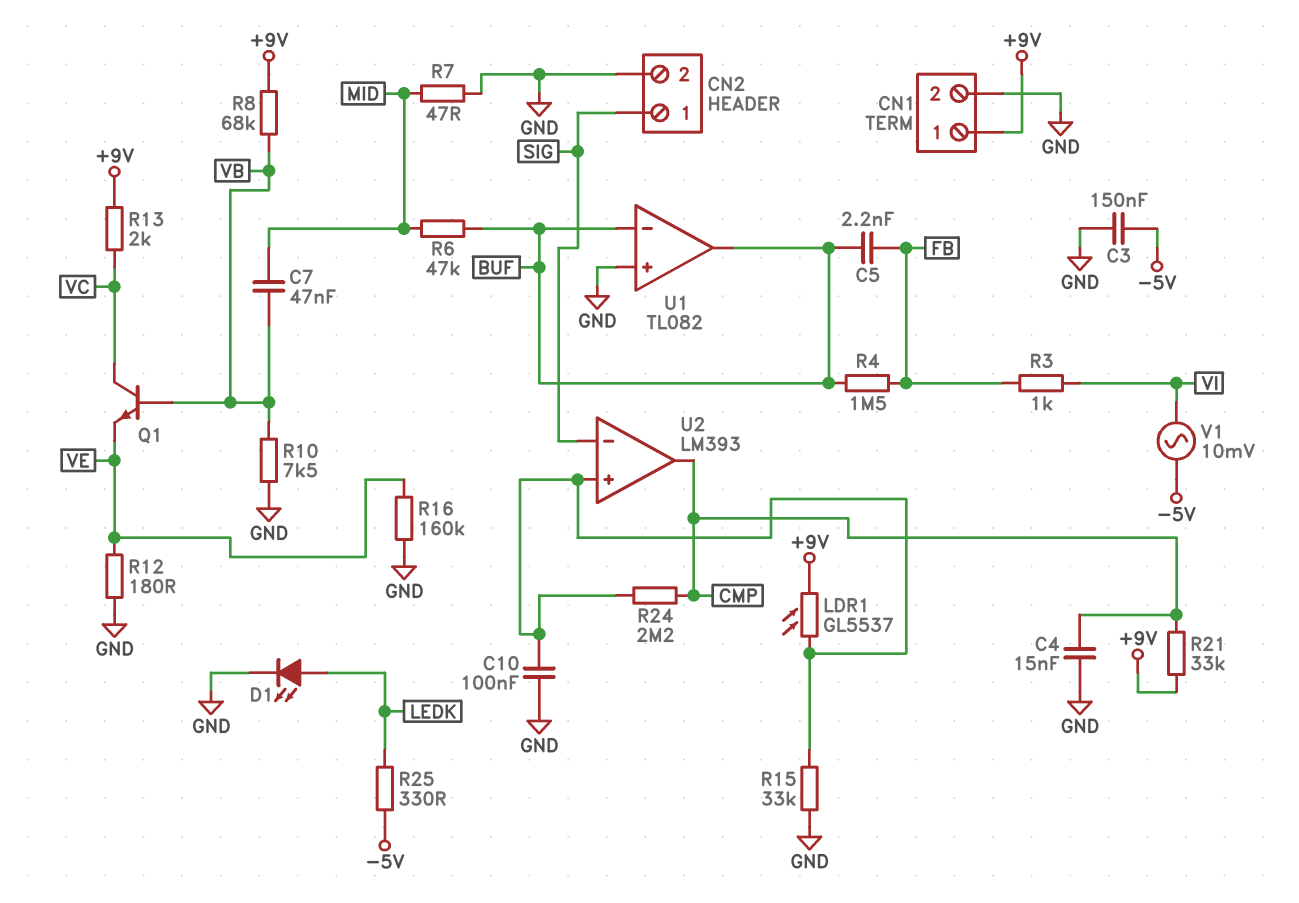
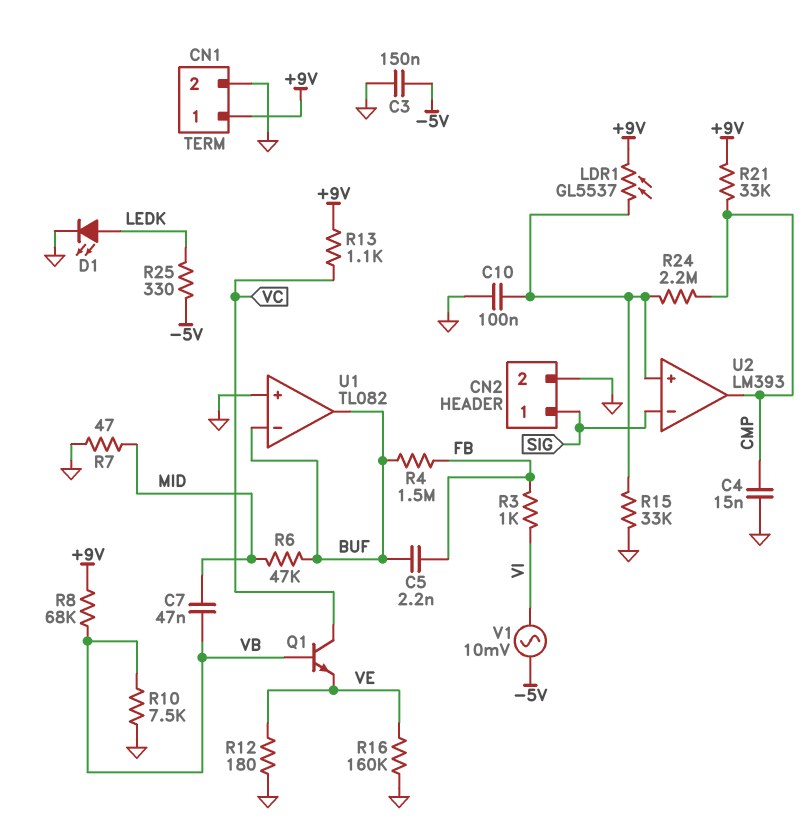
R13: 2k (+9V, VC) -> 1.1k (+9V, VC)

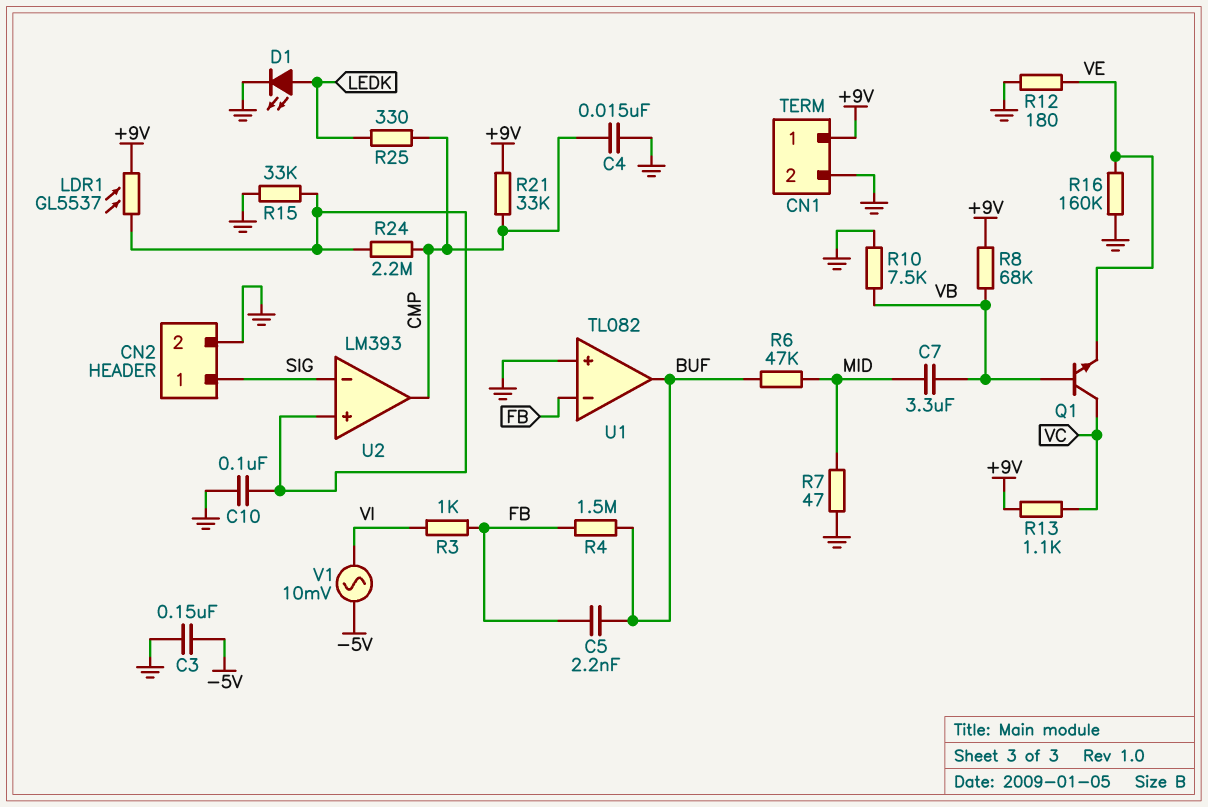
C7: 47nF (MID, VB) -> 3.3uF (MID, VB)
R25: 330 (-5V, LEDK) -> 330 (CMP, LEDK)
U1 pin in-: BUF -> FB

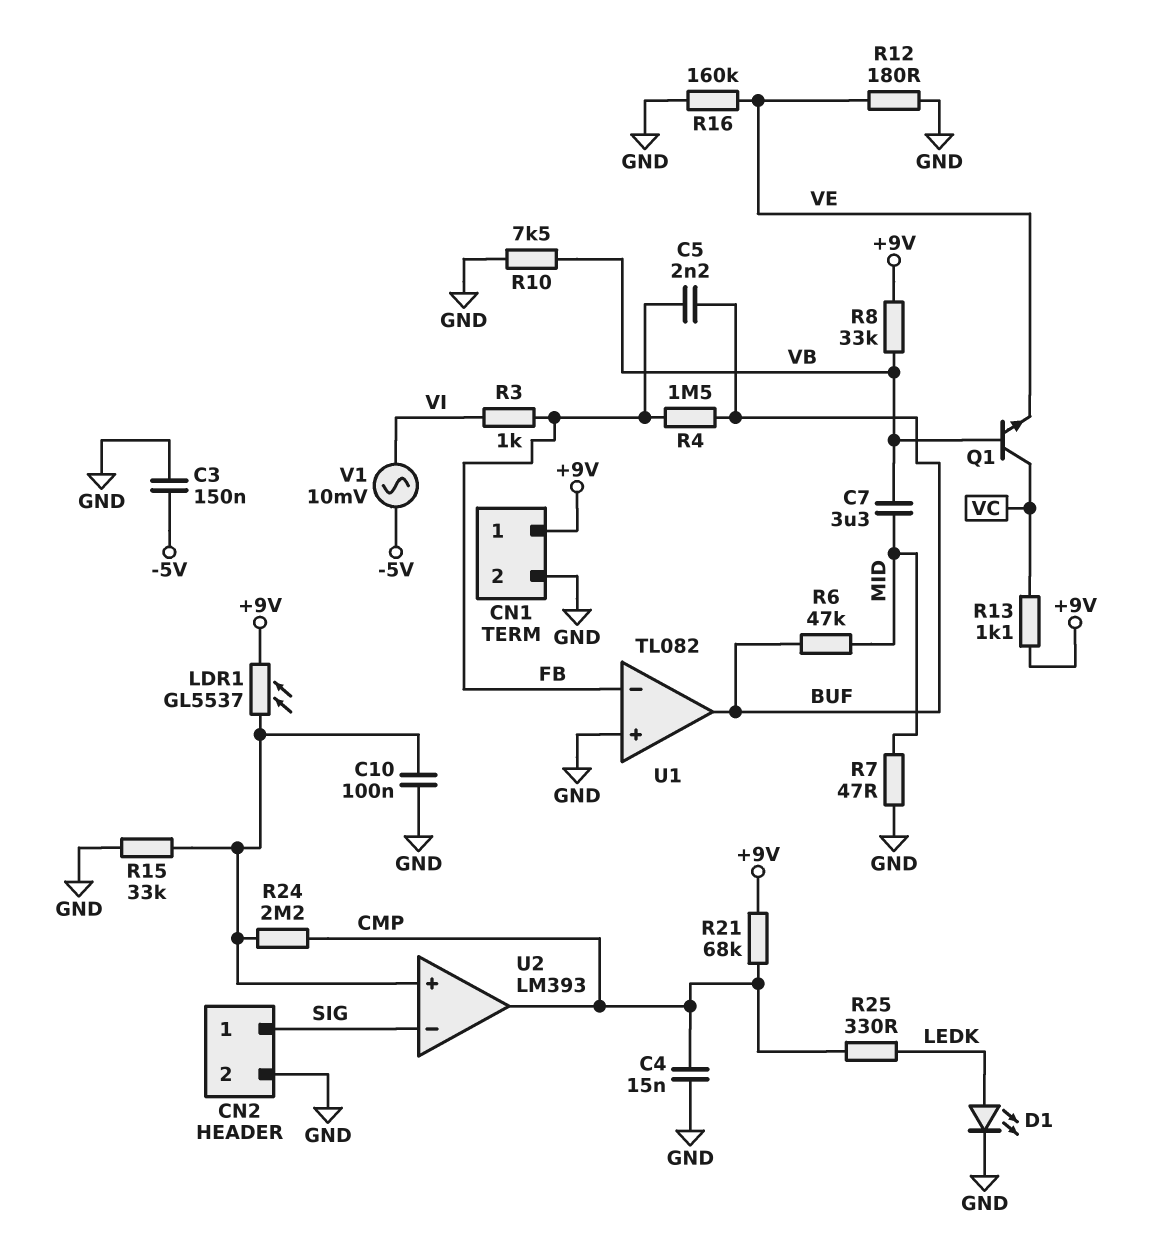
R8: 68k (+9V, VB) -> 33k (+9V, VB)
R21: 33k (+9V, CMP) -> 68k (+9V, CMP)

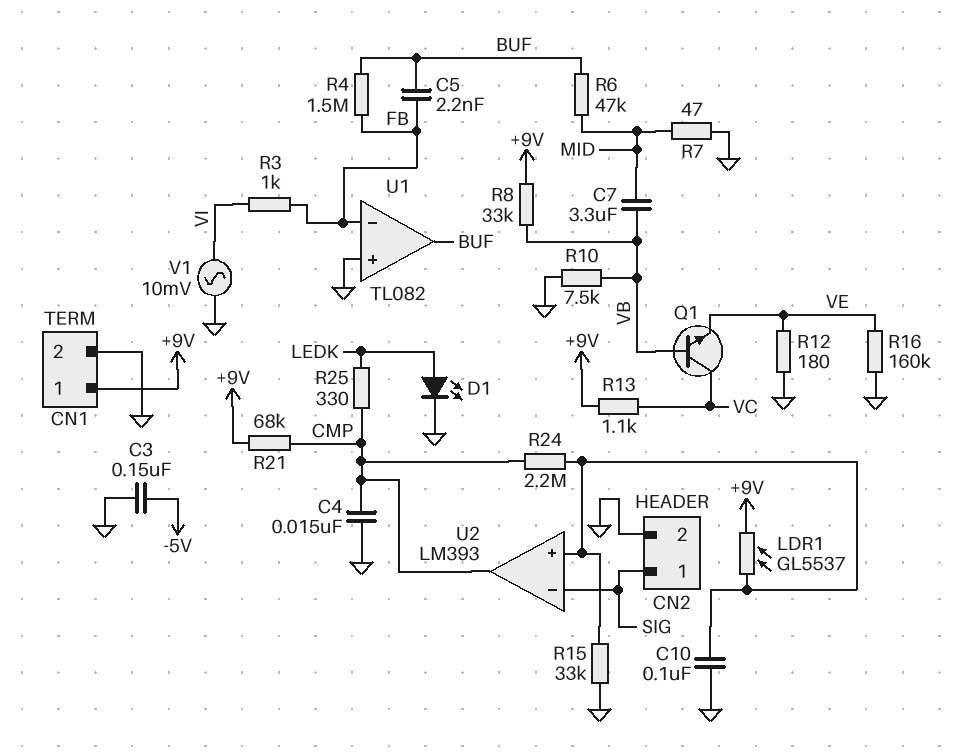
V1: AC 10mV (-5V, VI) -> AC 10mV (GND, VI)

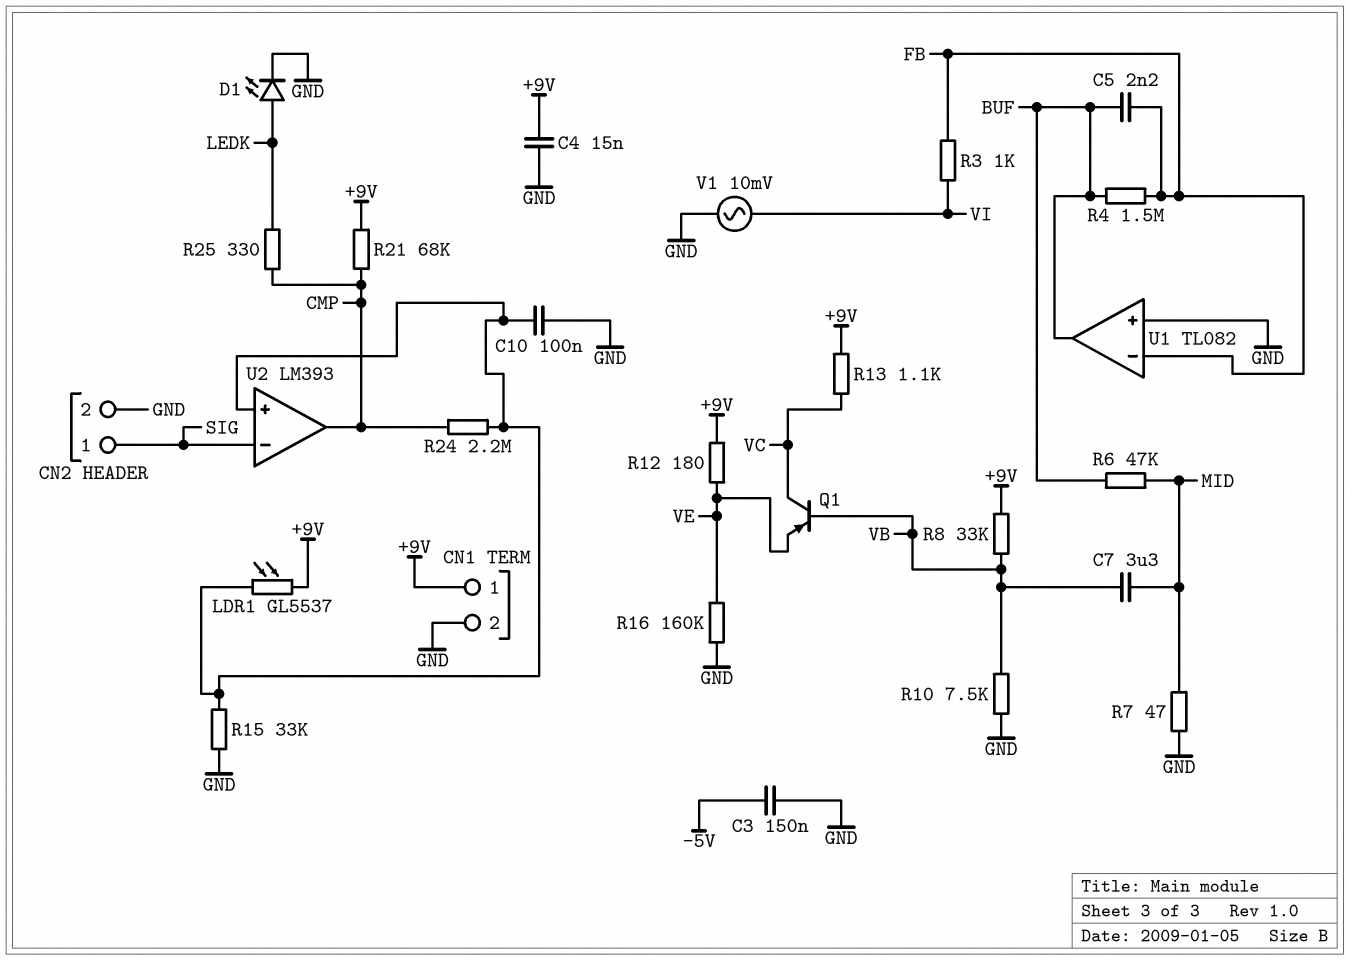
C4: 15nF (CMP, GND) -> 15nF (+9V, GND)
Q1: NPN (B VB, C VC, E VE) -> PNP (B VB, C VC, E VE)
R12: 180 (GND, VE) -> 180 (+9V, VE)

